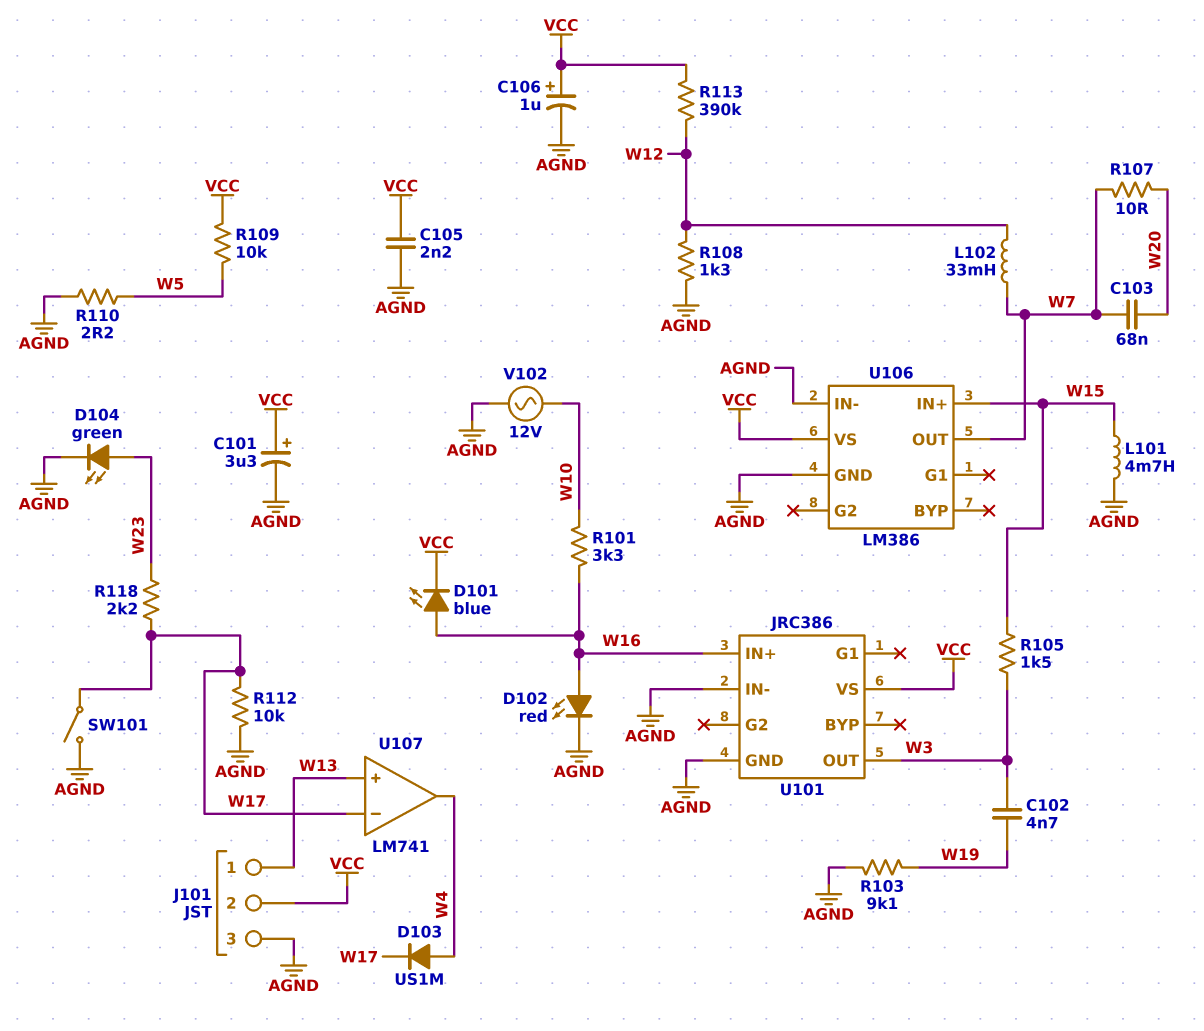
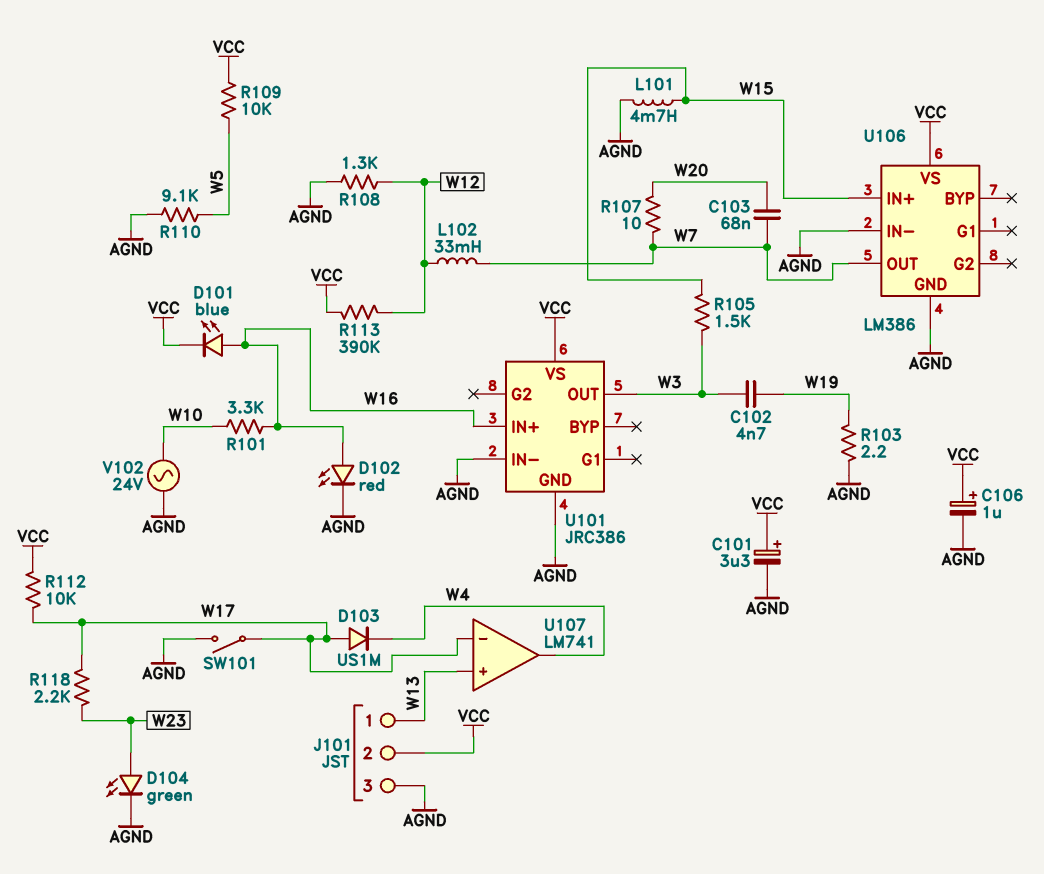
C105: 2.2nF (AGND, VCC) -> none
D103: diode US1M (A W4, K W17) -> diode US1M (A W17, K W4)
R103: 9.1k (AGND, W19) -> 2.2 (AGND, W19)
R110: 2.2 (AGND, W5) -> 9.1k (AGND, W5)
R112: 10k (AGND, W17) -> 10k (VCC, W17)
V102: AC 12V (AGND, W10) -> AC 24V (AGND, W10)

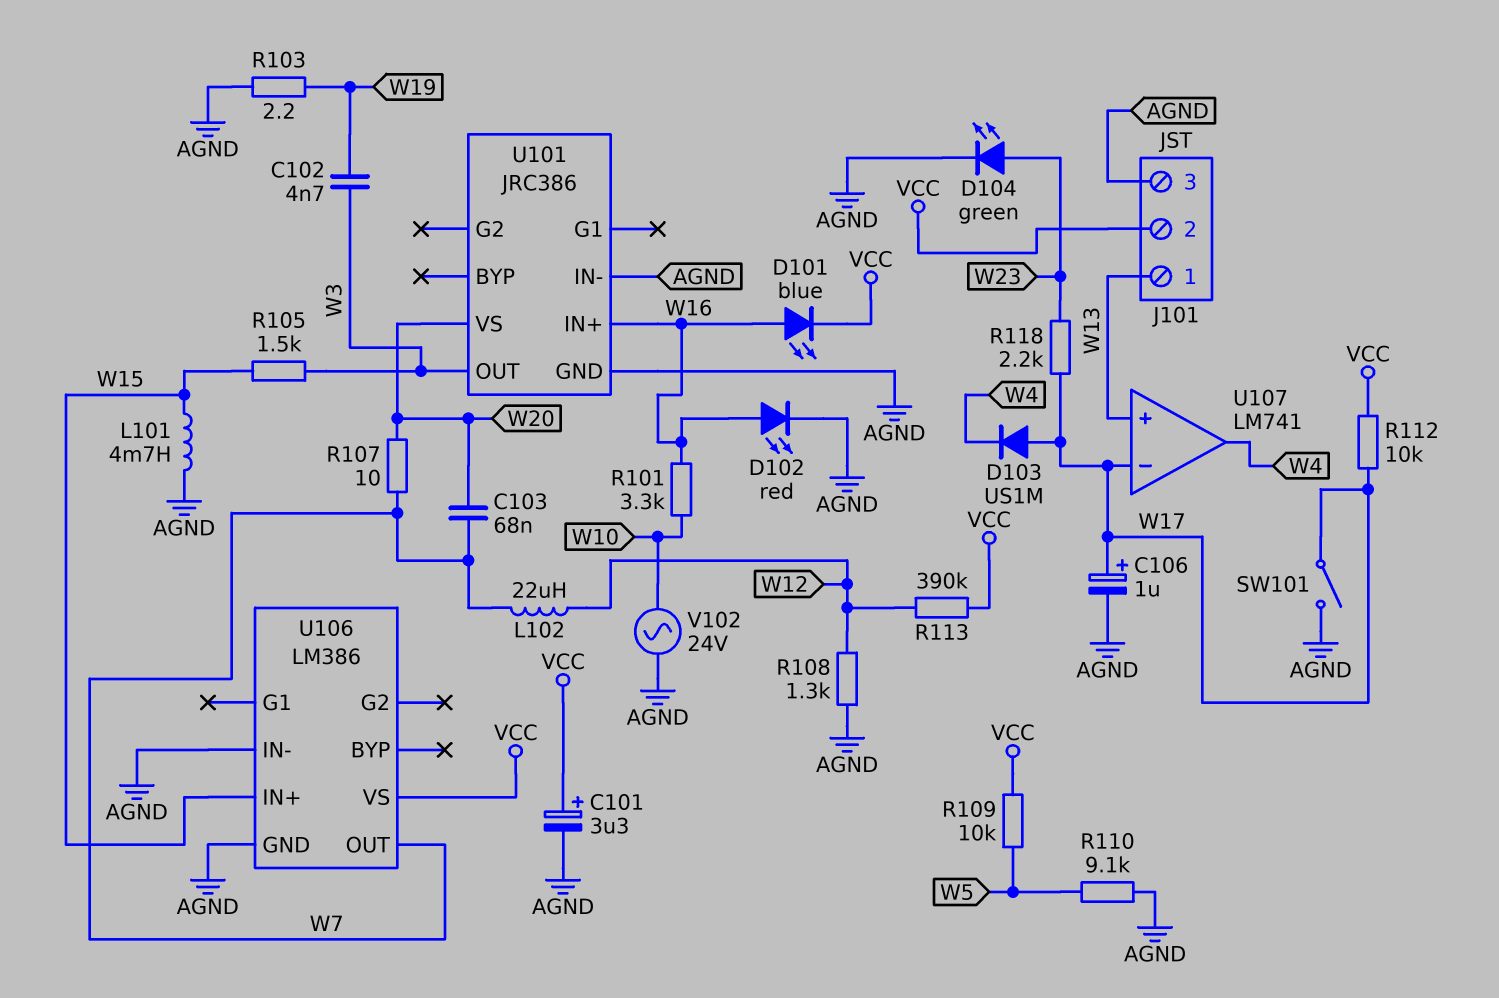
C106: 1uF (plus VCC, minus AGND) -> 1uF (plus W17, minus AGND)
L102: 33mH (W7, W12) -> 22uH (W7, W12)
U101 pin VS: VCC -> W20

